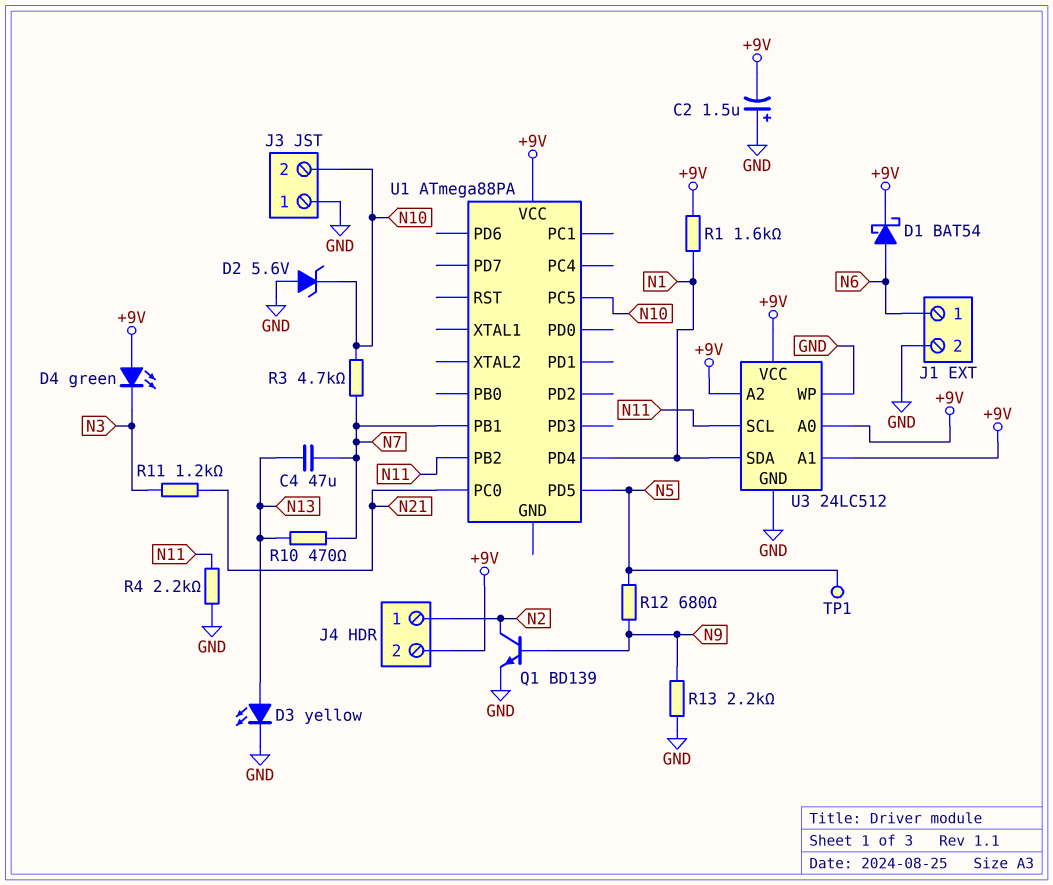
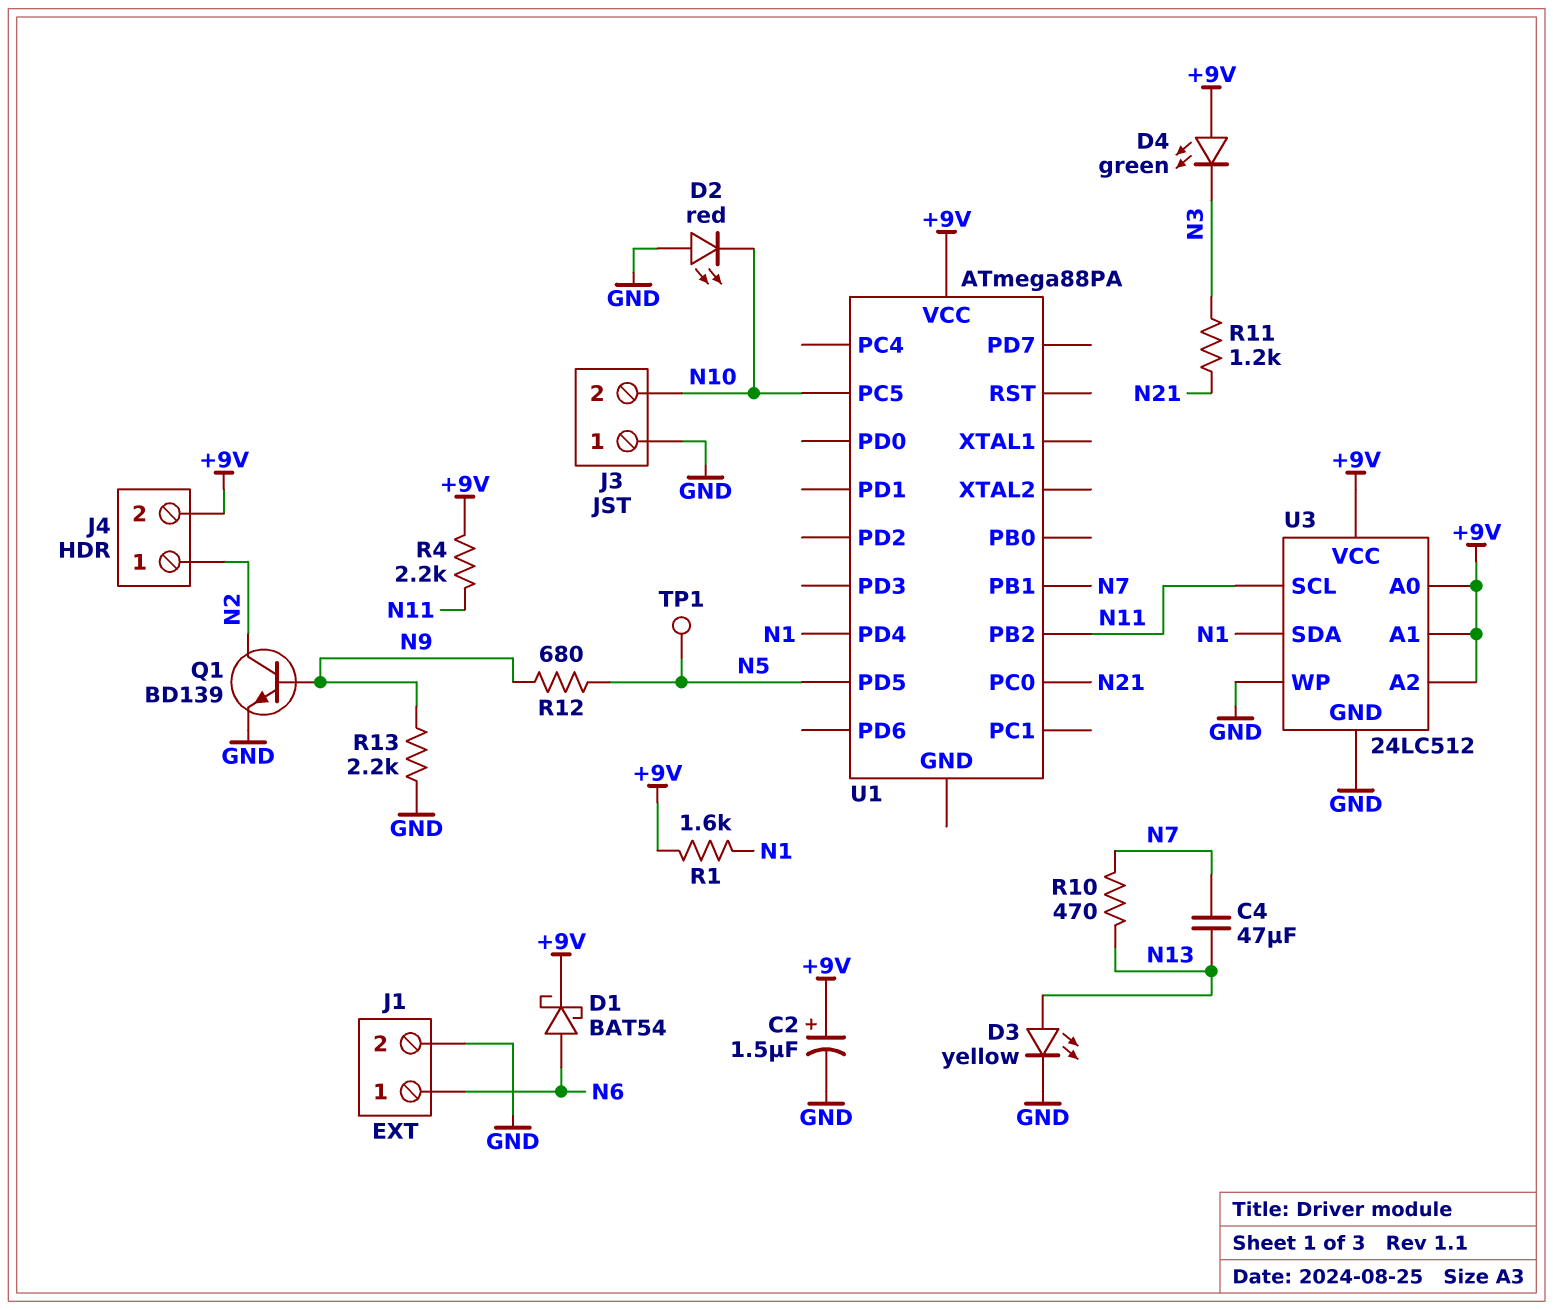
C2: 1.5uF (plus GND, minus +9V) -> 1.5uF (plus +9V, minus GND)
D2: zener 5.6V (A GND, K N10) -> LED red (A GND, K N10)
R3: 4.7k (N7, N10) -> none
R4: 2.2k (GND, N11) -> 2.2k (+9V, N11)

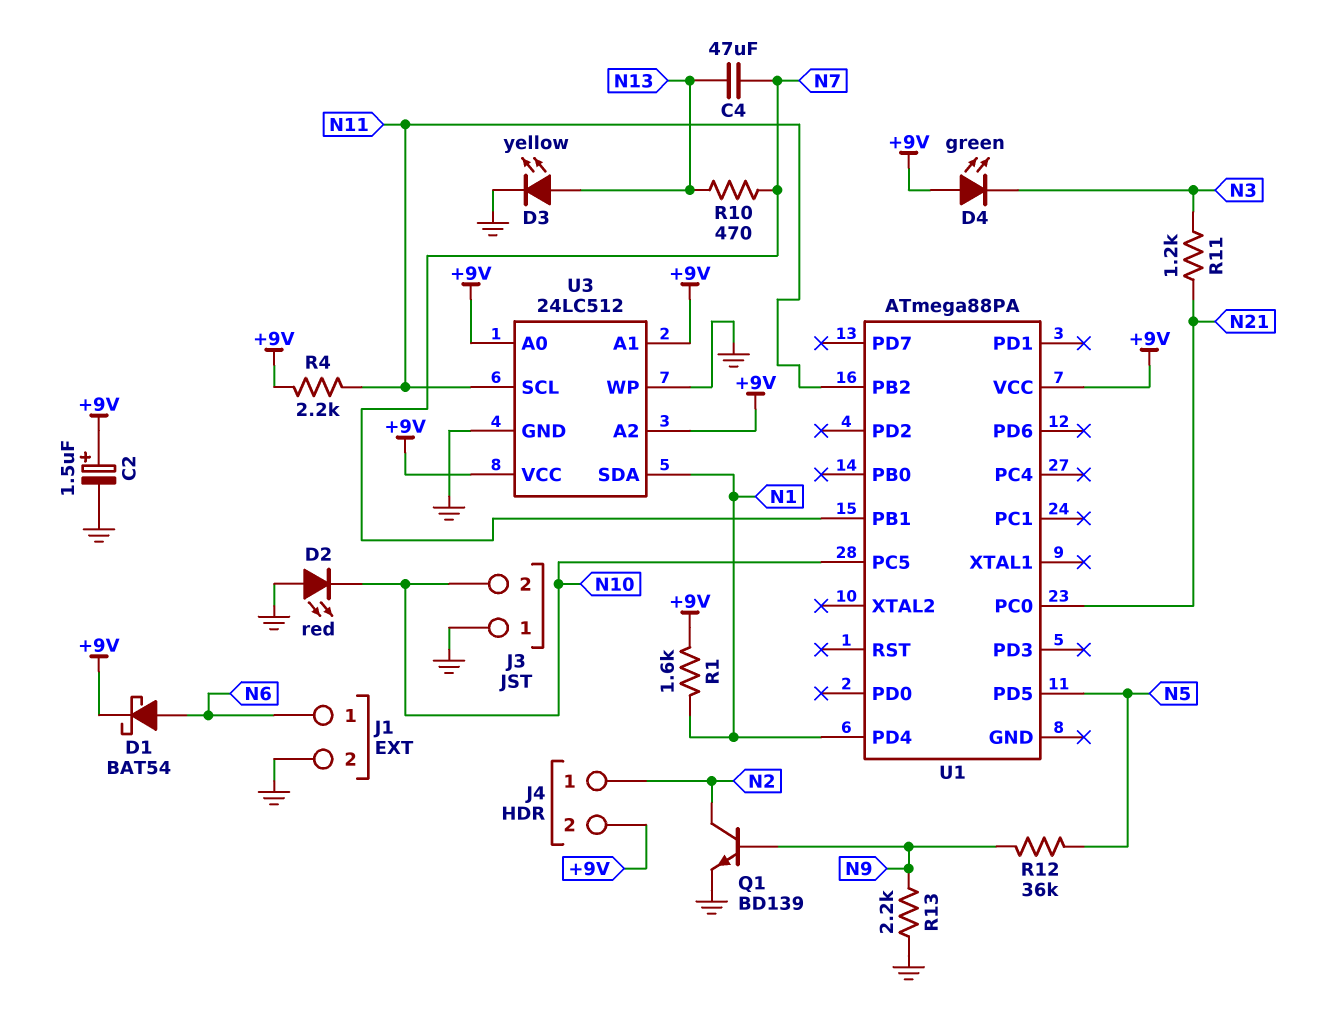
R12: 680 (N5, N9) -> 36k (N5, N9)
TP1: test point (N5) -> none

